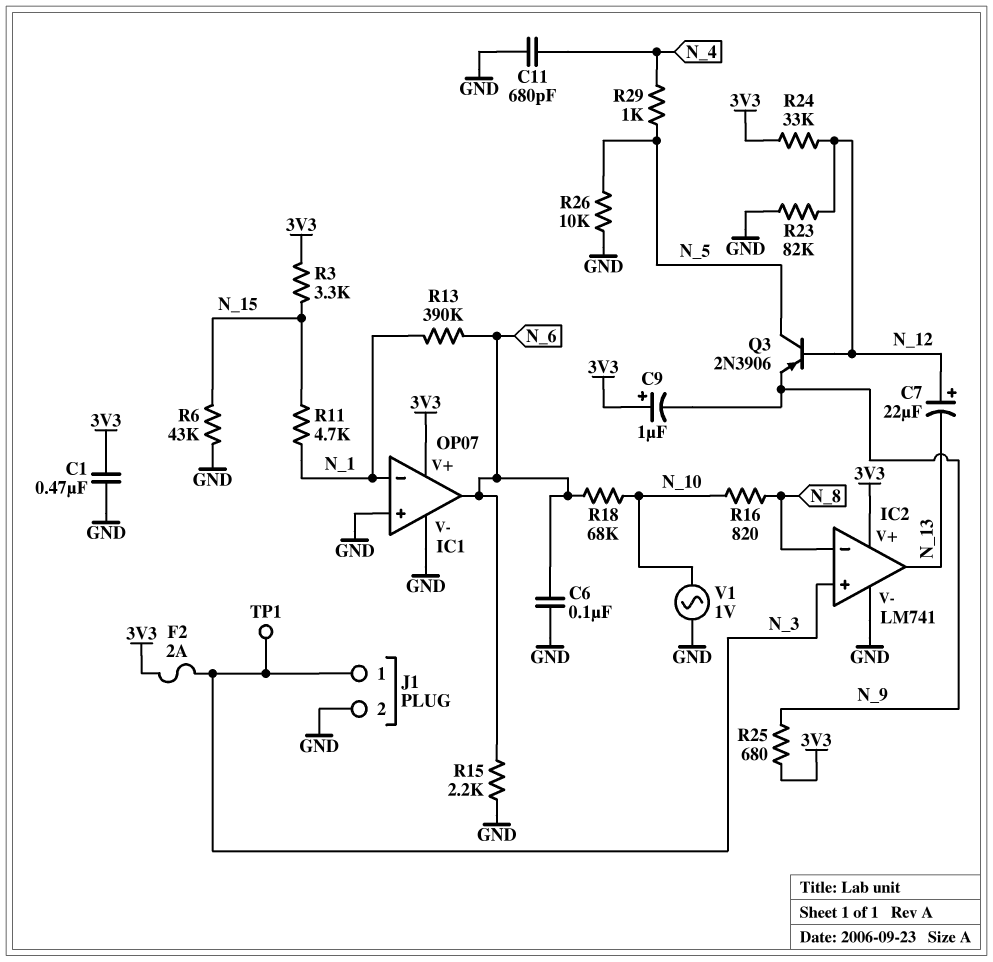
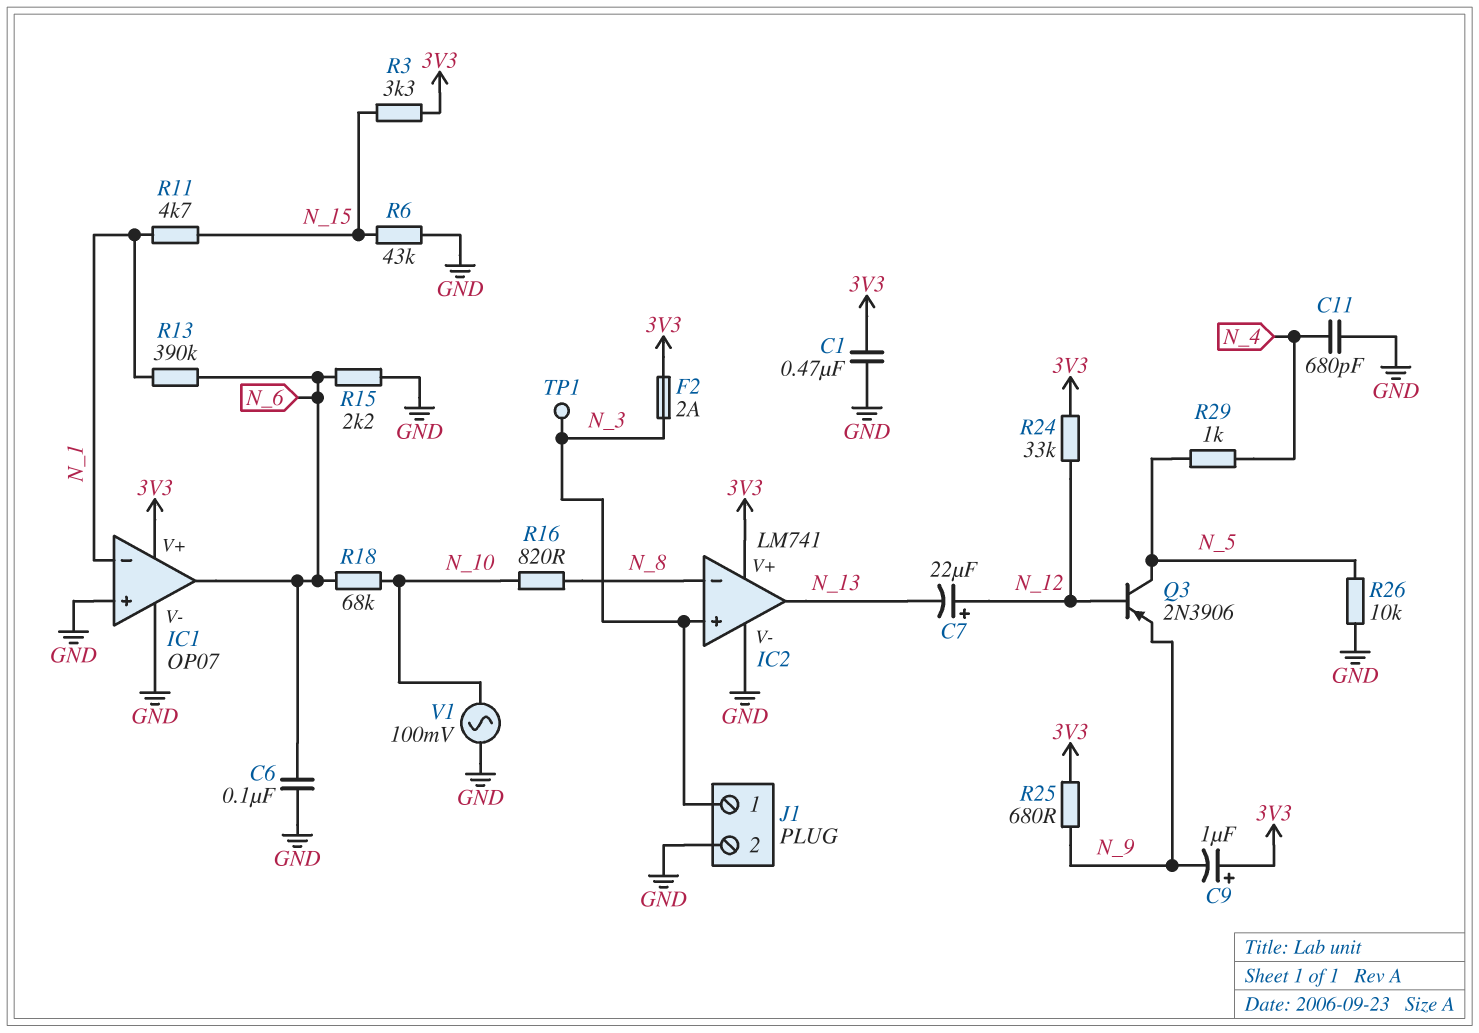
R23: 82k (GND, N_12) -> none
V1: AC 1V (GND, N_10) -> AC 100mV (GND, N_10)

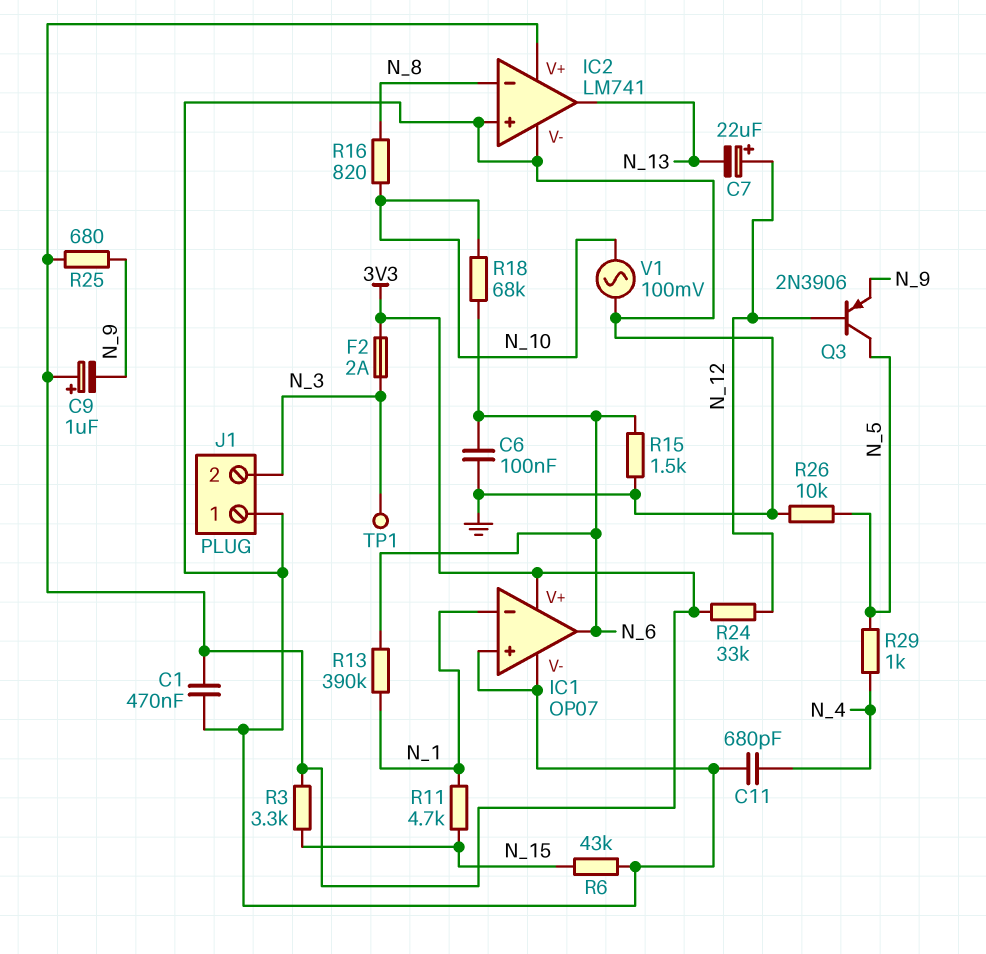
IC2 pin in+: N_3 -> GND
J1 pin 1: N_3 -> GND
J1 pin 2: GND -> N_3
R15: 2.2k (GND, N_6) -> 1.5k (GND, N_6)

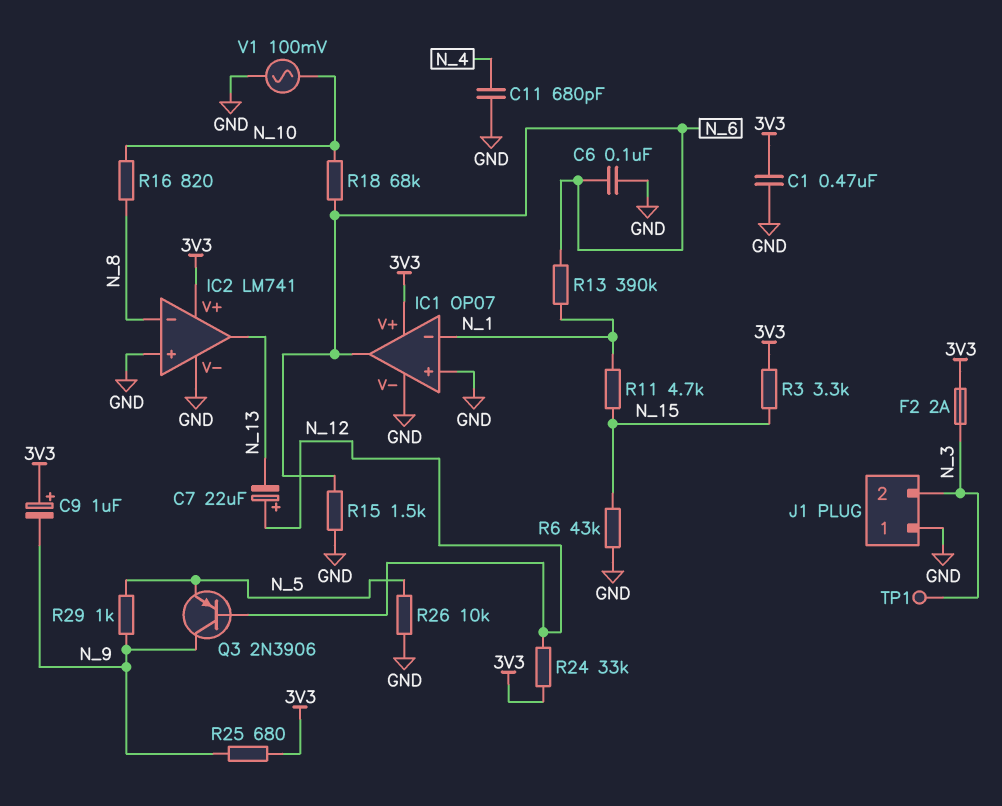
Q3: PNP 2N3906 (B N_12, C N_5, E N_9) -> PNP 2N3906 (B N_12, C N_9, E N_5)
R29: 1k (N_4, N_5) -> 1k (N_5, N_9)

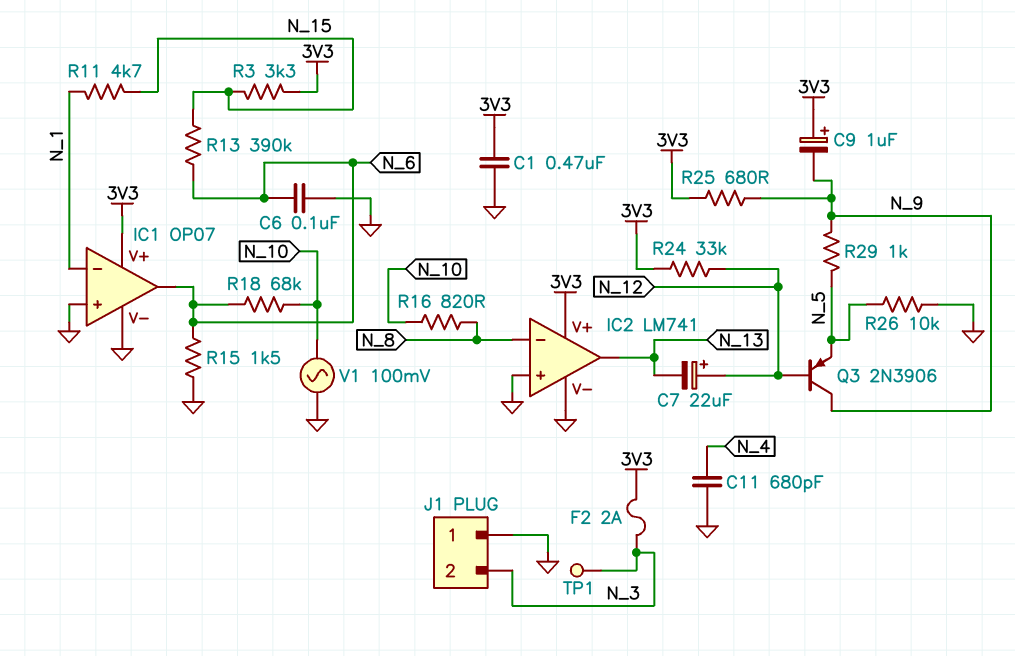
R6: 43k (GND, N_15) -> none
R13: 390k (N_1, N_6) -> 390k (N_6, N_15)

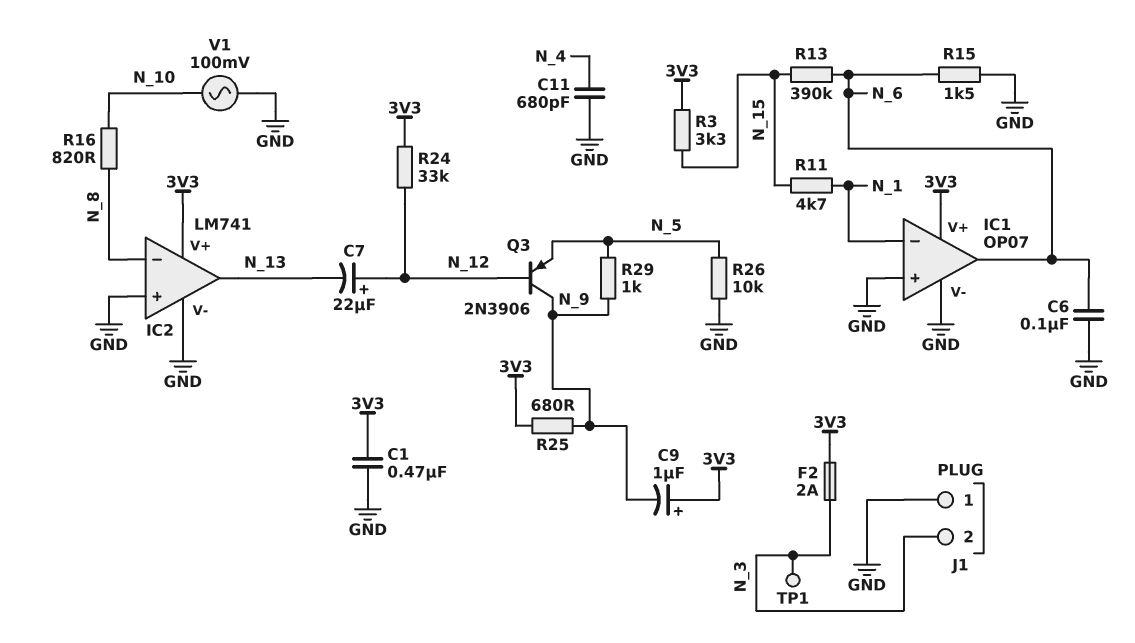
R18: 68k (N_6, N_10) -> none

